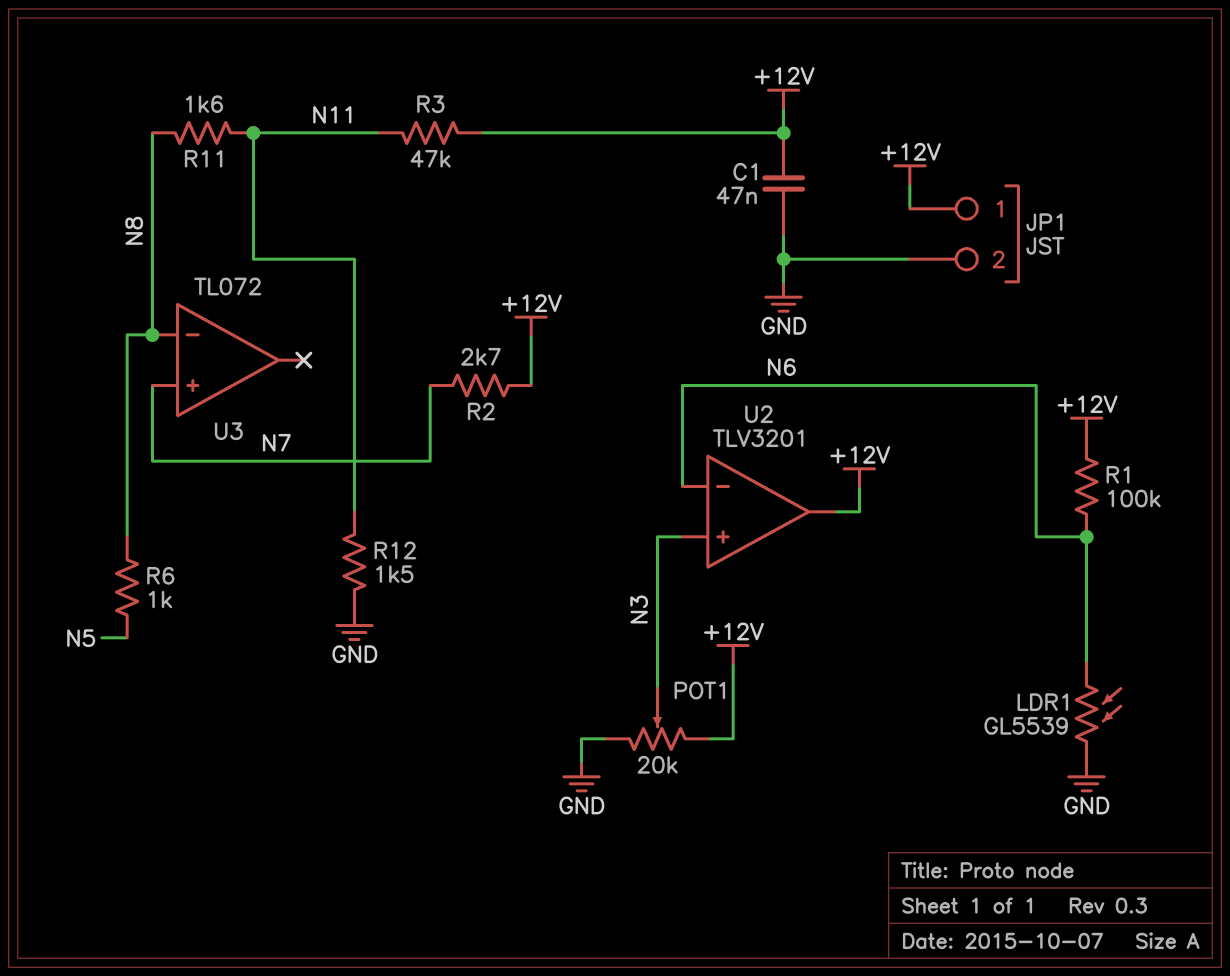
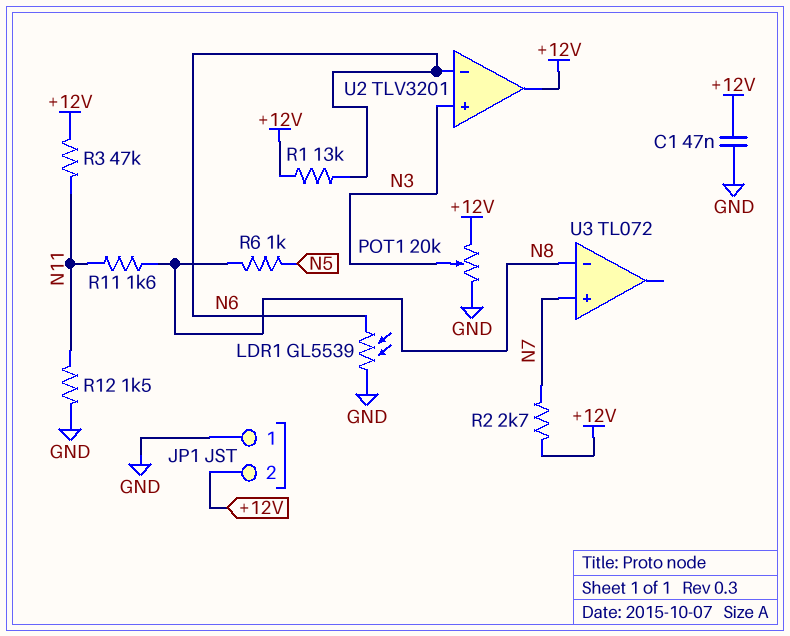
JP1 pin 1: +12V -> GND
JP1 pin 2: GND -> +12V
R1: 100k (+12V, N6) -> 13k (+12V, N6)

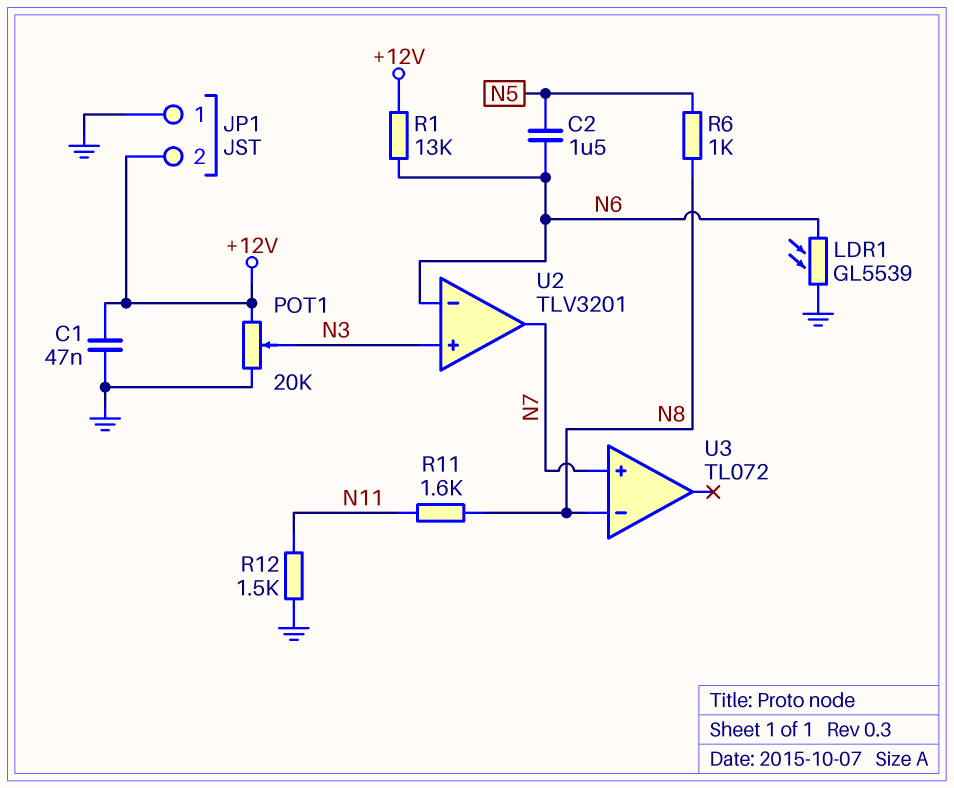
C2: none -> 1.5uF (N5, N6)
R2: 2.7k (+12V, N7) -> none
R3: 47k (+12V, N11) -> none
U2 pin out: +12V -> N7

